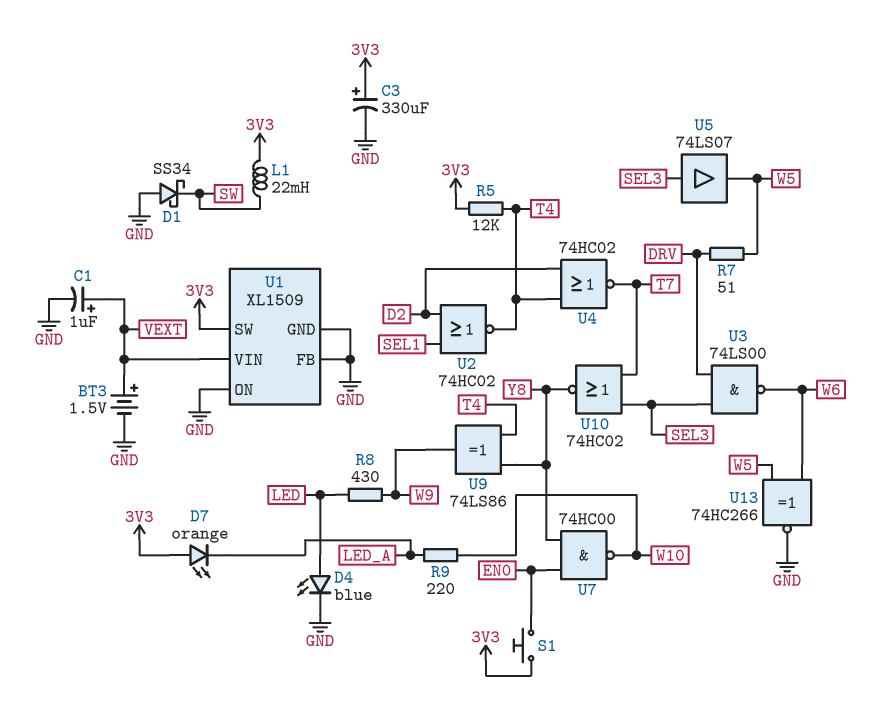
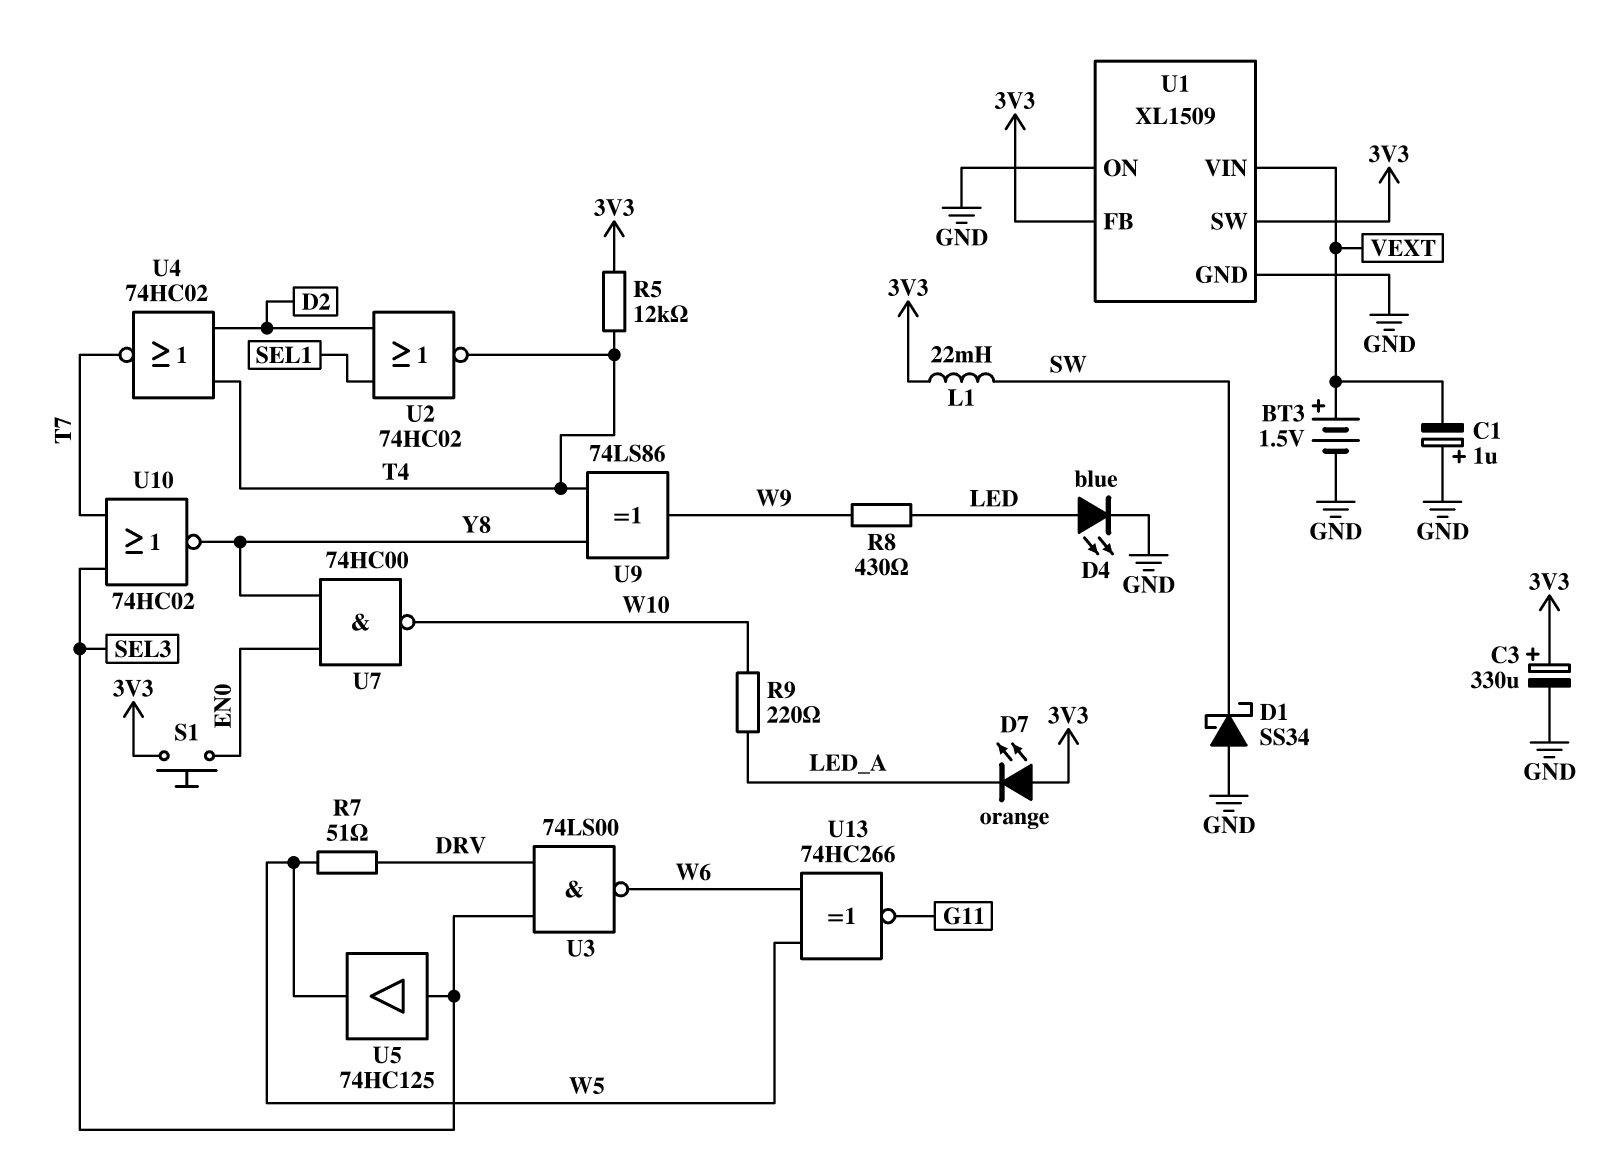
C1: 1uF (plus VEXT, minus GND) -> 1uF (plus GND, minus VEXT)
U1 pin FB: GND -> 3V3
U5: buffer 74LS07 (in SEL3, out W5) -> buffer 74HC125 (in SEL3, out W5)
U13: XNOR 74HC266 (in W5, in W6, out GND) -> XNOR 74HC266 (in W5, in W6, out G11)

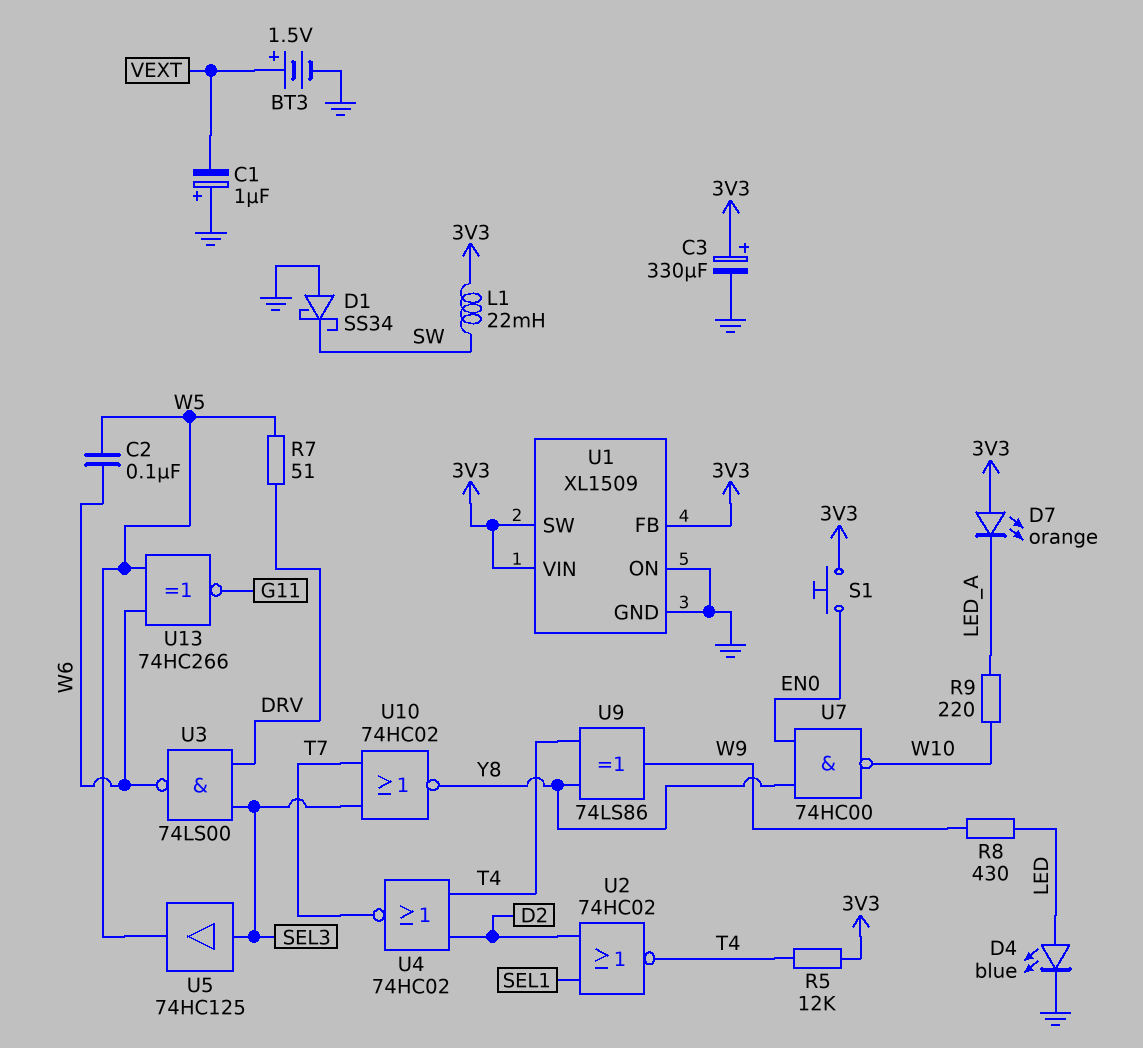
C2: none -> 100nF (W5, W6)
U1 pin VIN: VEXT -> 3V3

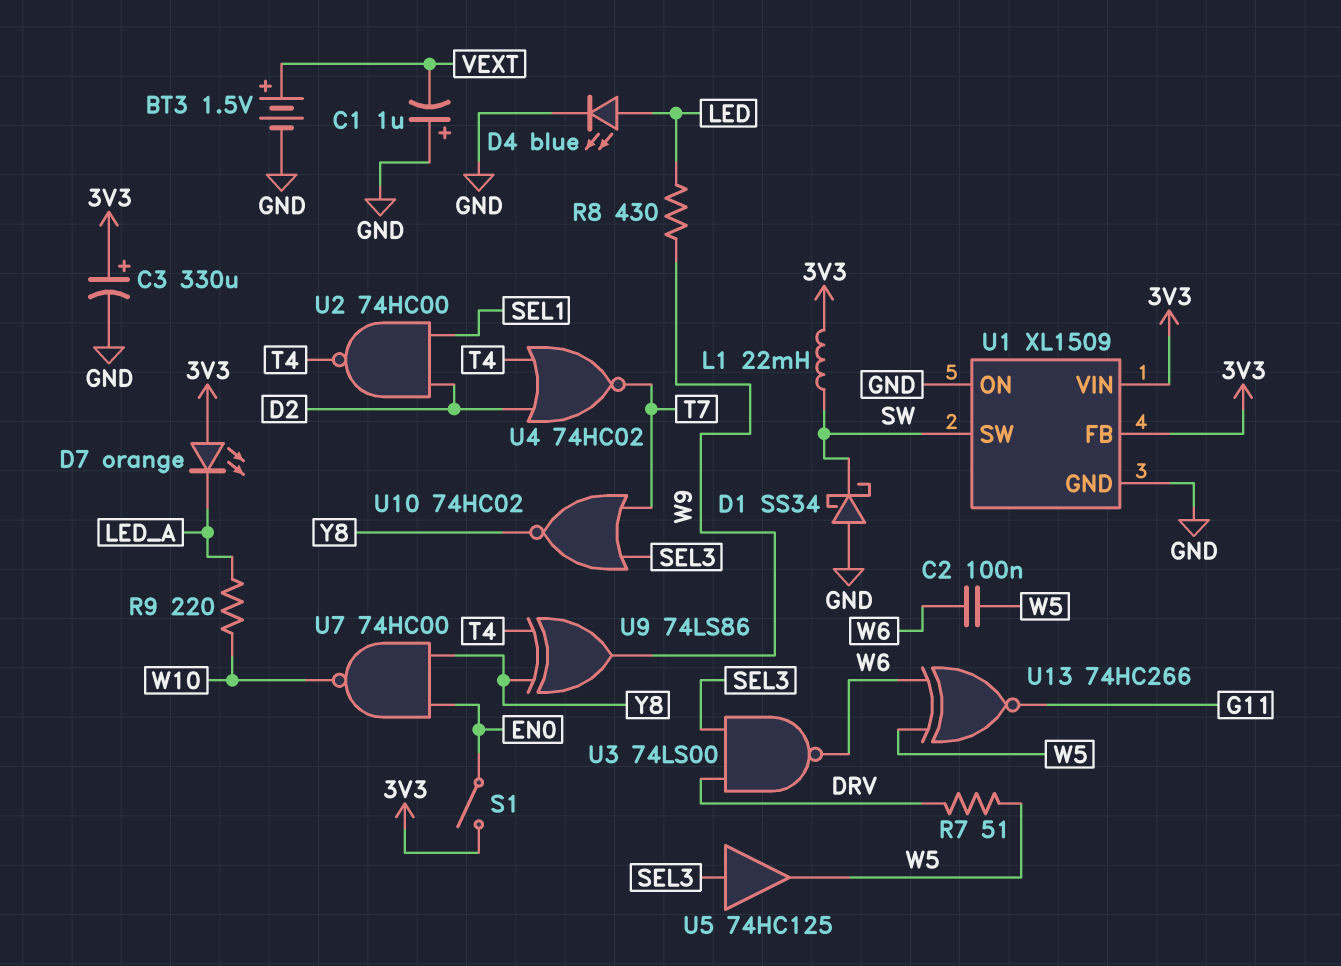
R5: 12k (3V3, T4) -> none
S1: button (3V3, EN0) -> switch (3V3, EN0)
U1 pin SW: 3V3 -> SW
U2: NOR 74HC02 (in D2, in SEL1, out T4) -> NAND 74HC00 (in D2, in SEL1, out T4)

